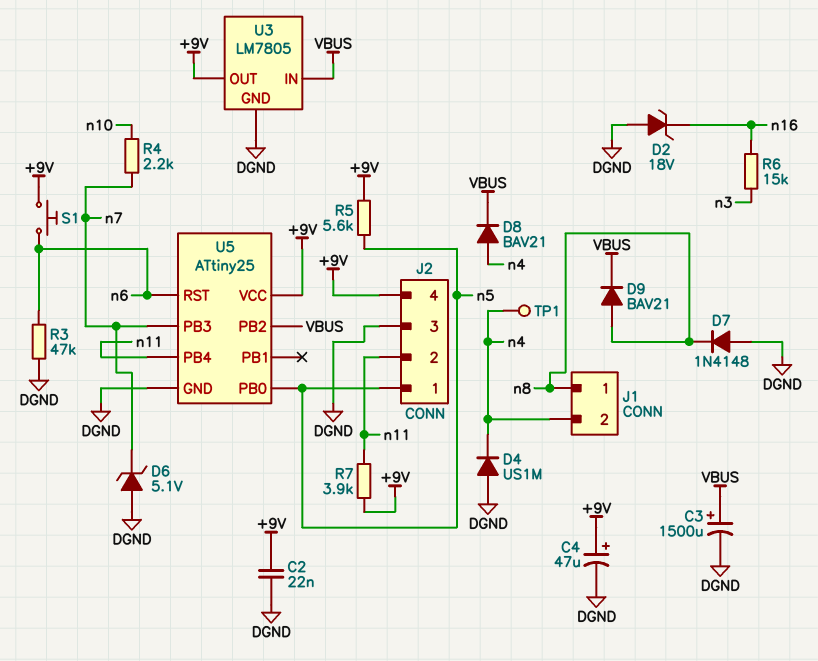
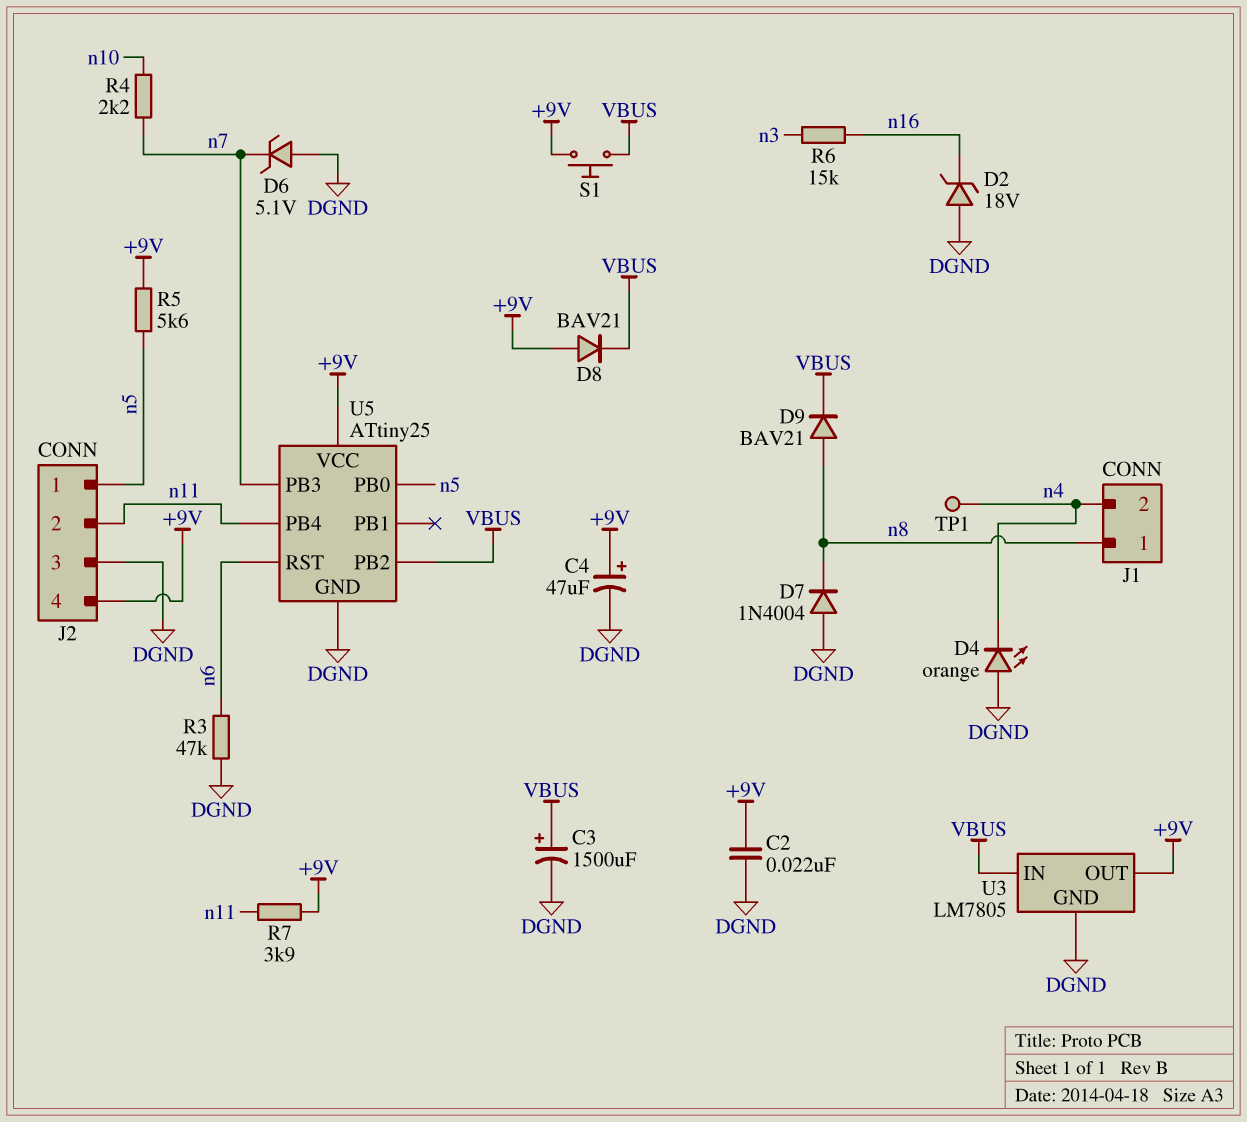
D4: diode US1M (A DGND, K n4) -> LED orange (A DGND, K n4)
D7: diode 1N4148 (A DGND, K n8) -> diode 1N4004 (A DGND, K n8)
D8: diode BAV21 (A n4, K VBUS) -> diode BAV21 (A +9V, K VBUS)
S1: button (+9V, n6) -> button (+9V, VBUS)

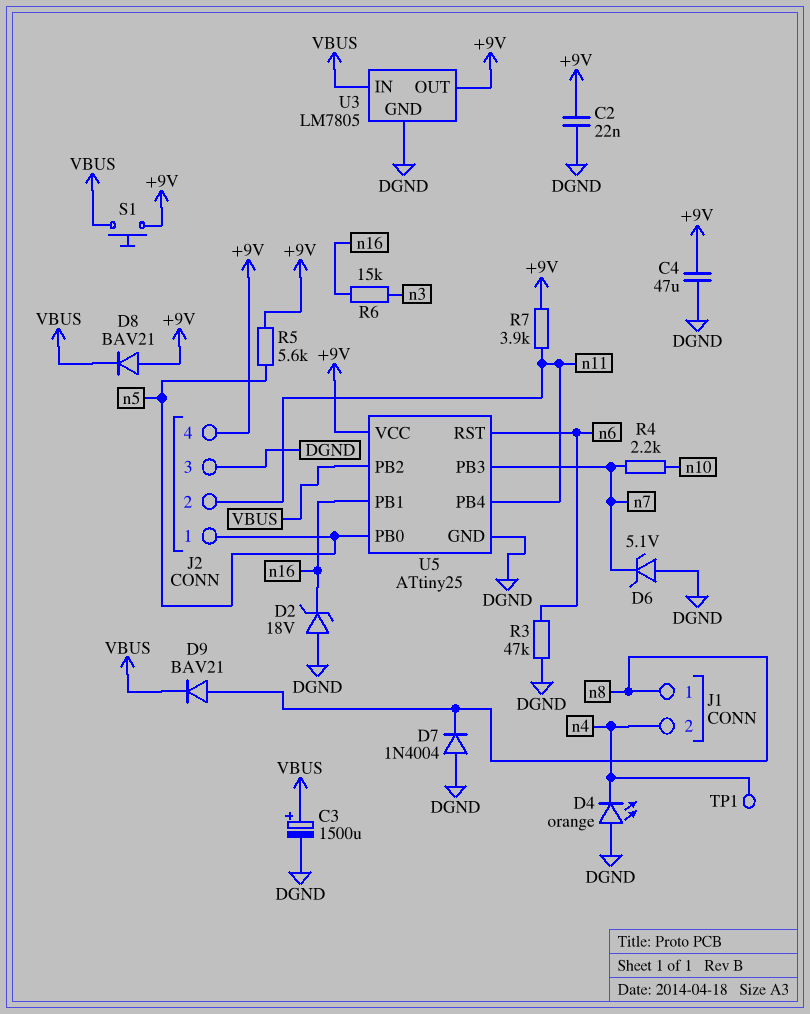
C4: 47uF (plus +9V, minus DGND) -> 47uF (+9V, DGND)
U5 pin PB1: none -> n16

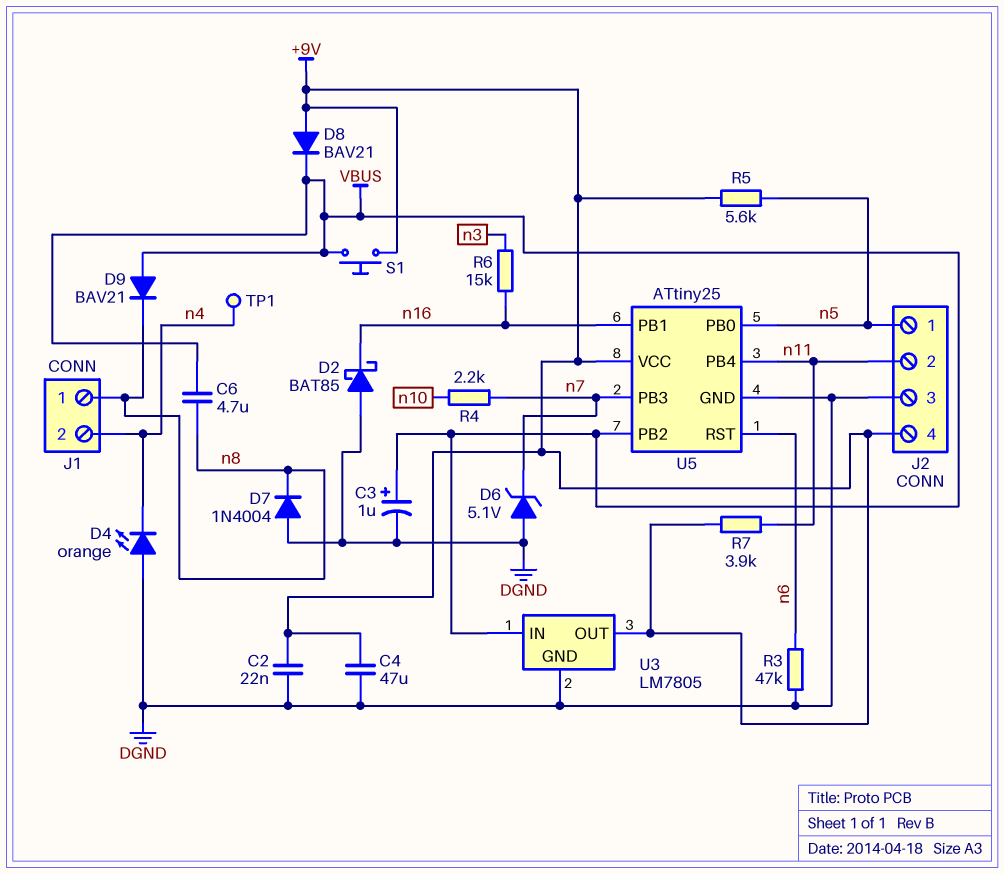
C3: 1500uF (plus VBUS, minus DGND) -> 1uF (plus VBUS, minus DGND)
C6: none -> 4.7uF (VBUS, n8)
D2: zener 18V (A DGND, K n16) -> schottky BAT85 (A DGND, K n16)
D9: diode BAV21 (A n8, K VBUS) -> diode BAV21 (A VBUS, K n8)

